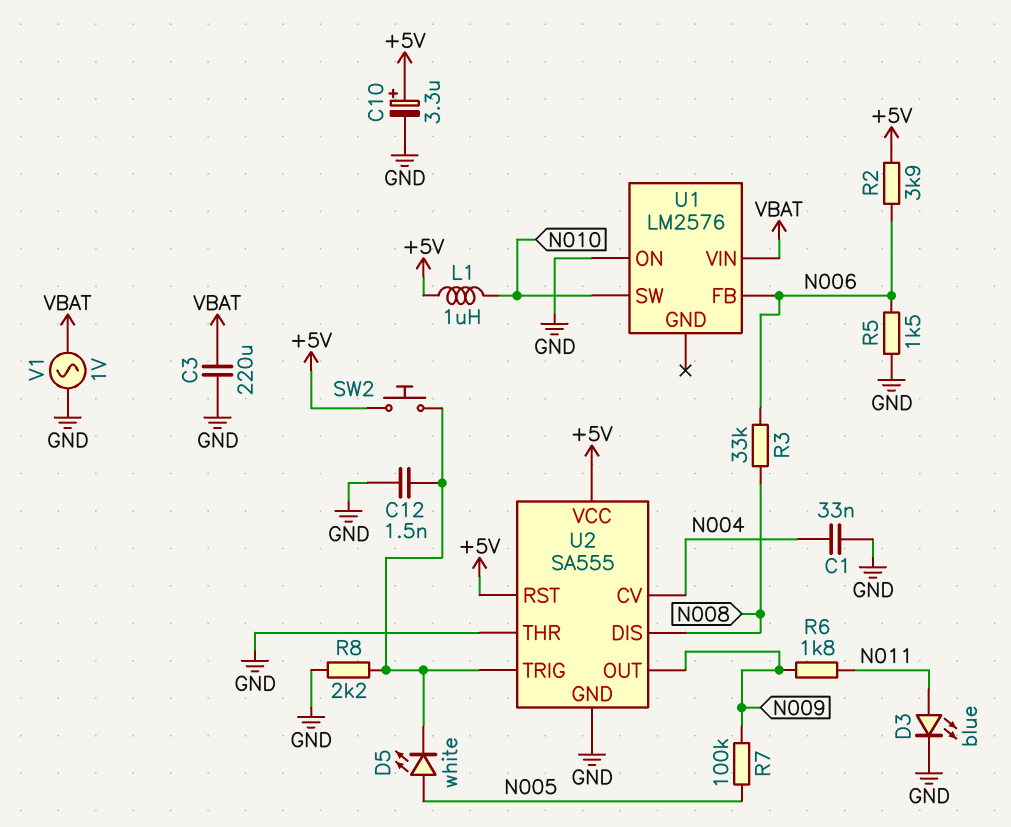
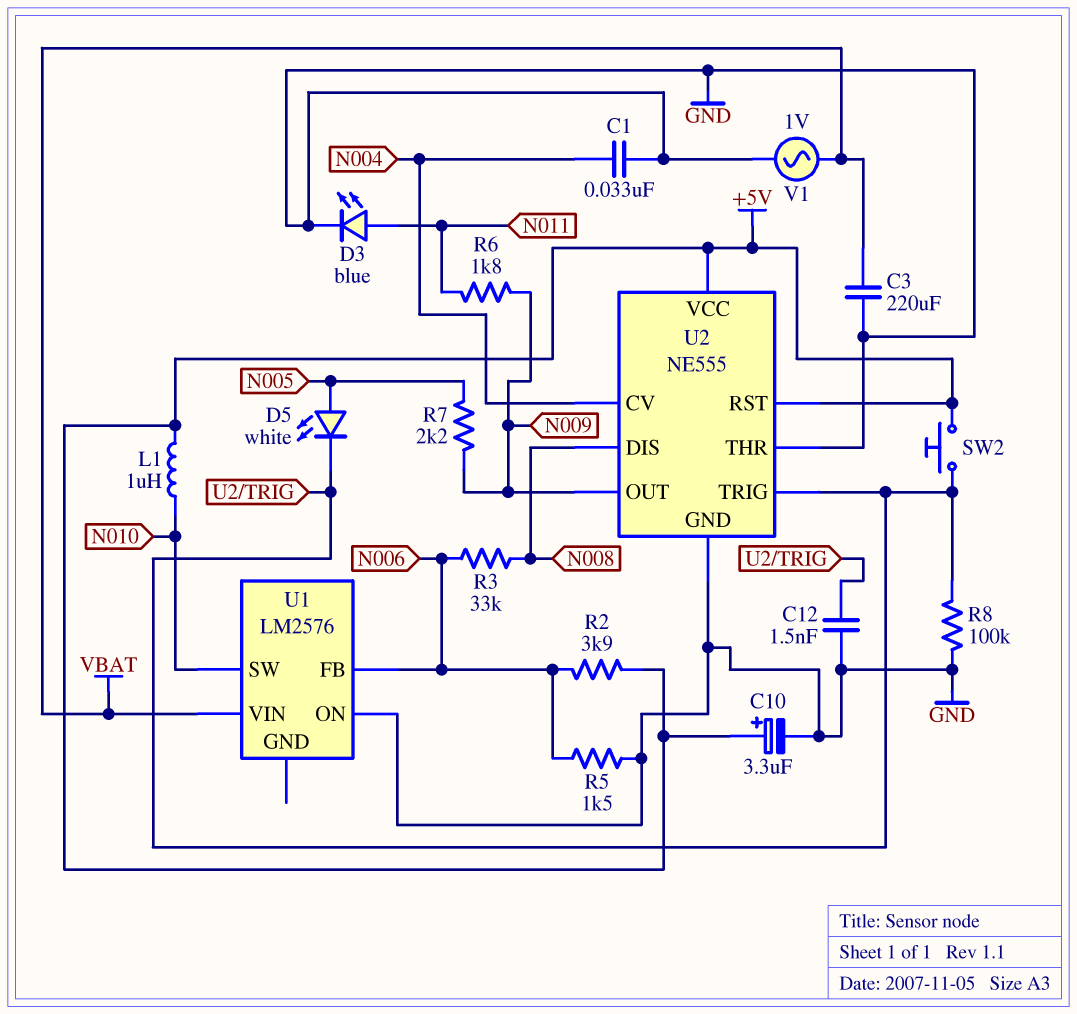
R7: 100k (N005, N009) -> 2.2k (N005, N009)
R8: 2.2k (GND, U2/TRIG) -> 100k (GND, U2/TRIG)
U2: SA555 -> NE555

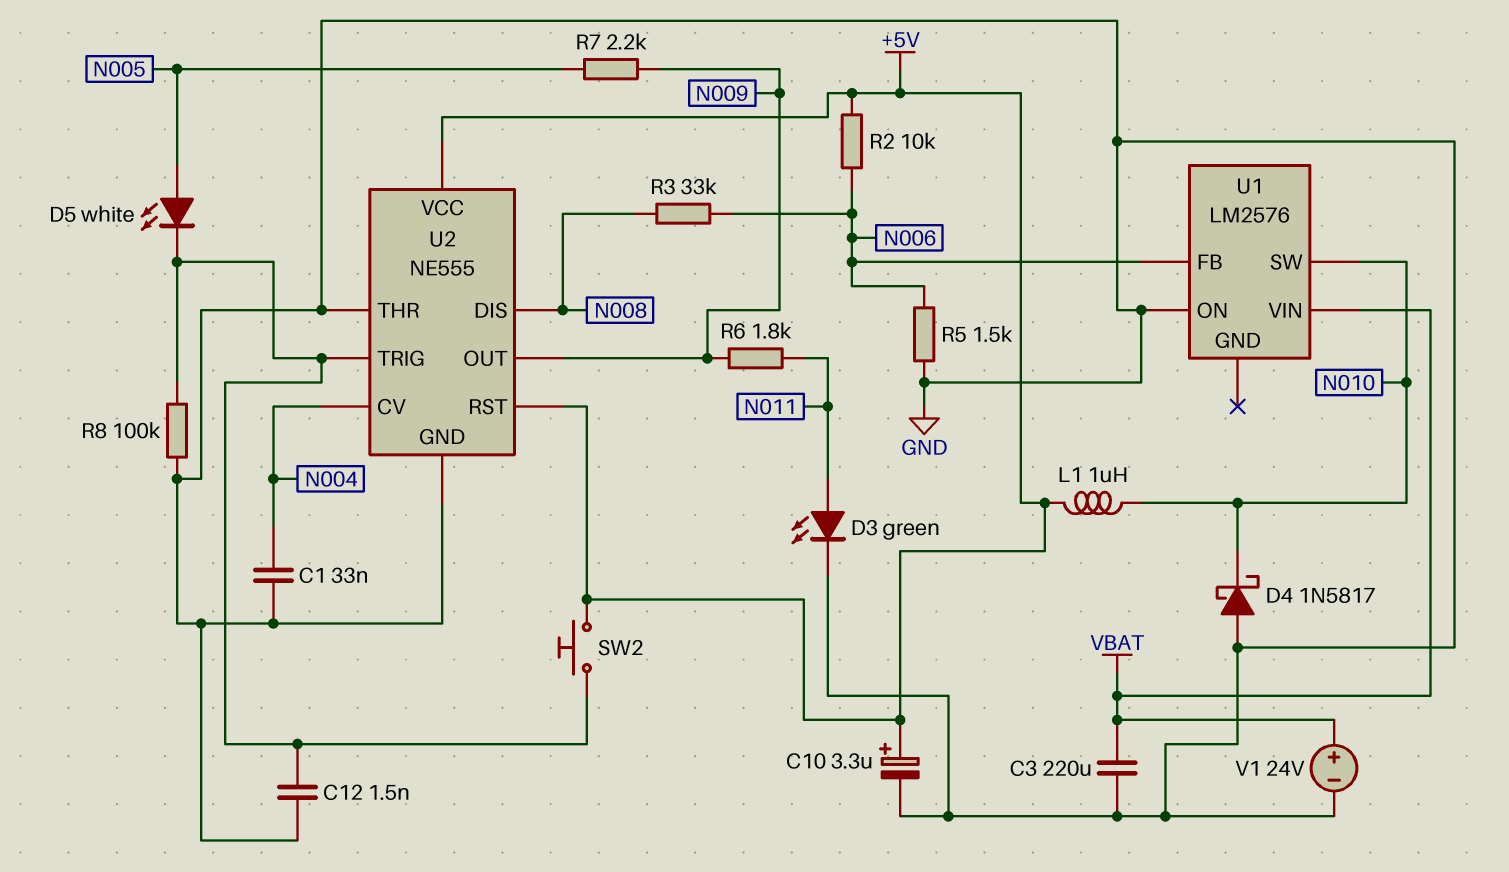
D3: LED blue (A N011, K GND) -> LED green (A N011, K GND)
D4: none -> schottky 1N5817 (A GND, K N010)
R2: 3.9k (+5V, N006) -> 10k (+5V, N006)
V1: AC 1V (GND, VBAT) -> 24V (plus VBAT, minus GND)

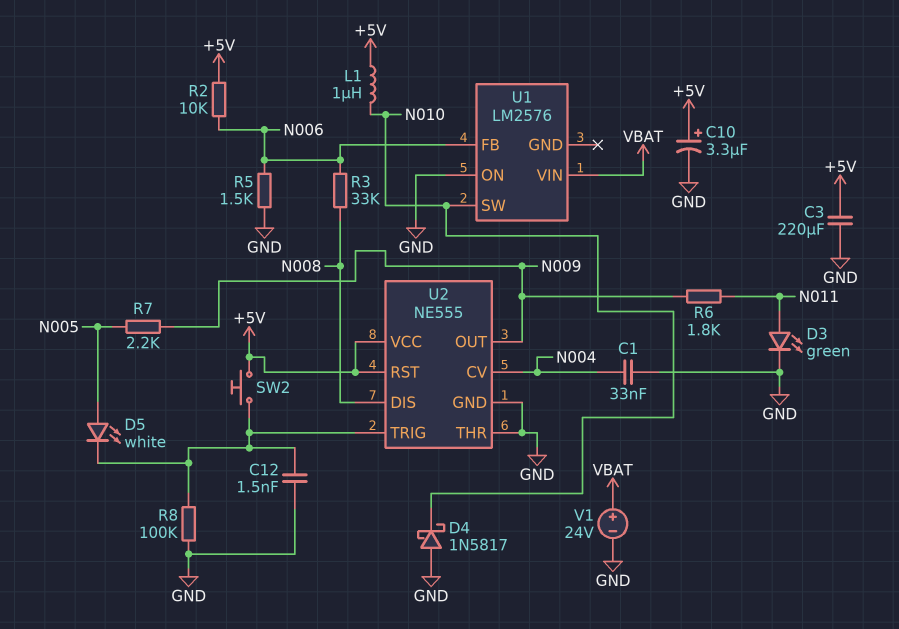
C3: 220uF (GND, VBAT) -> 220uF (+5V, GND)

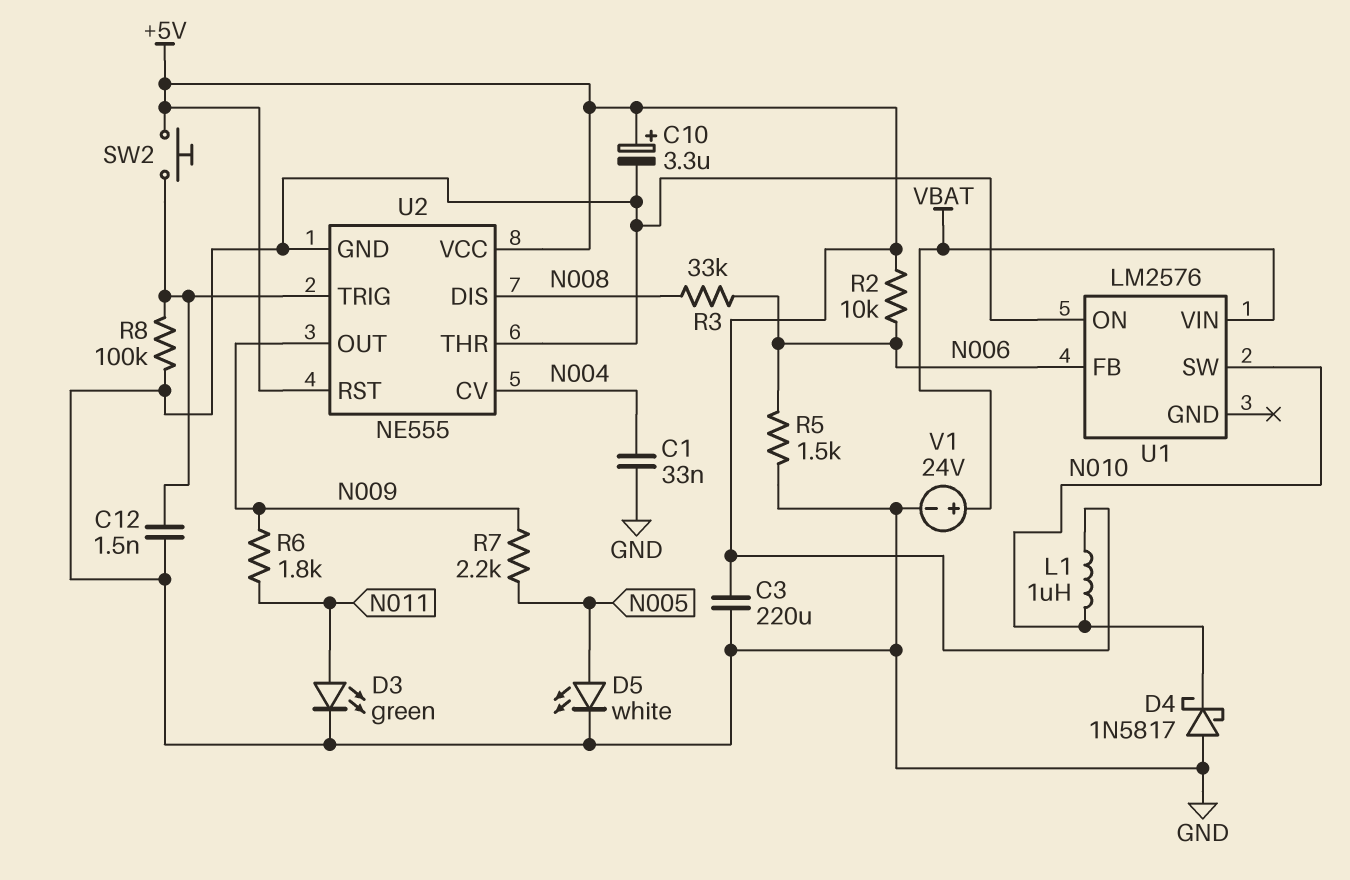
D5: LED white (A N005, K U2/TRIG) -> LED white (A N005, K GND)

